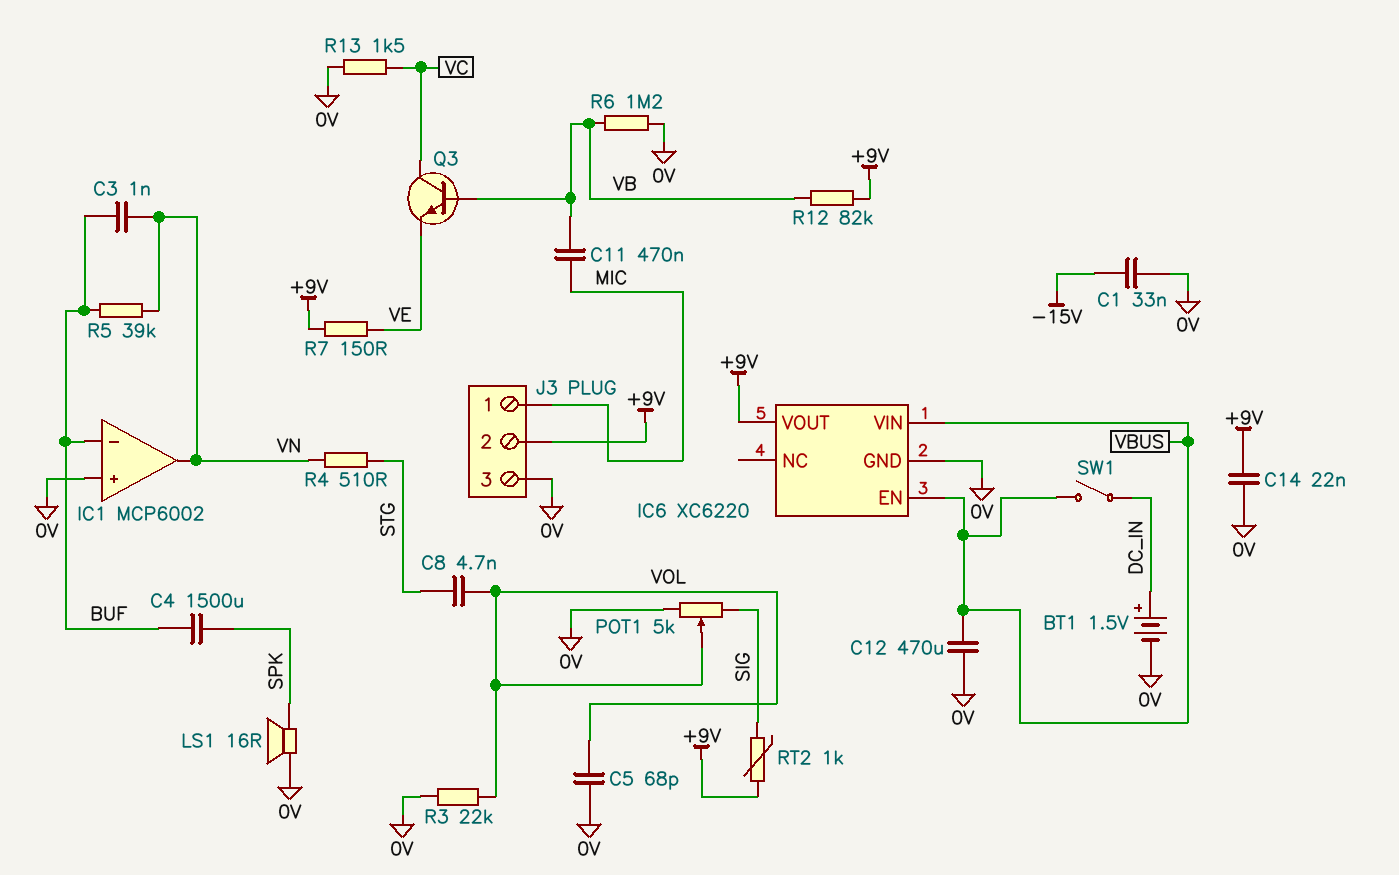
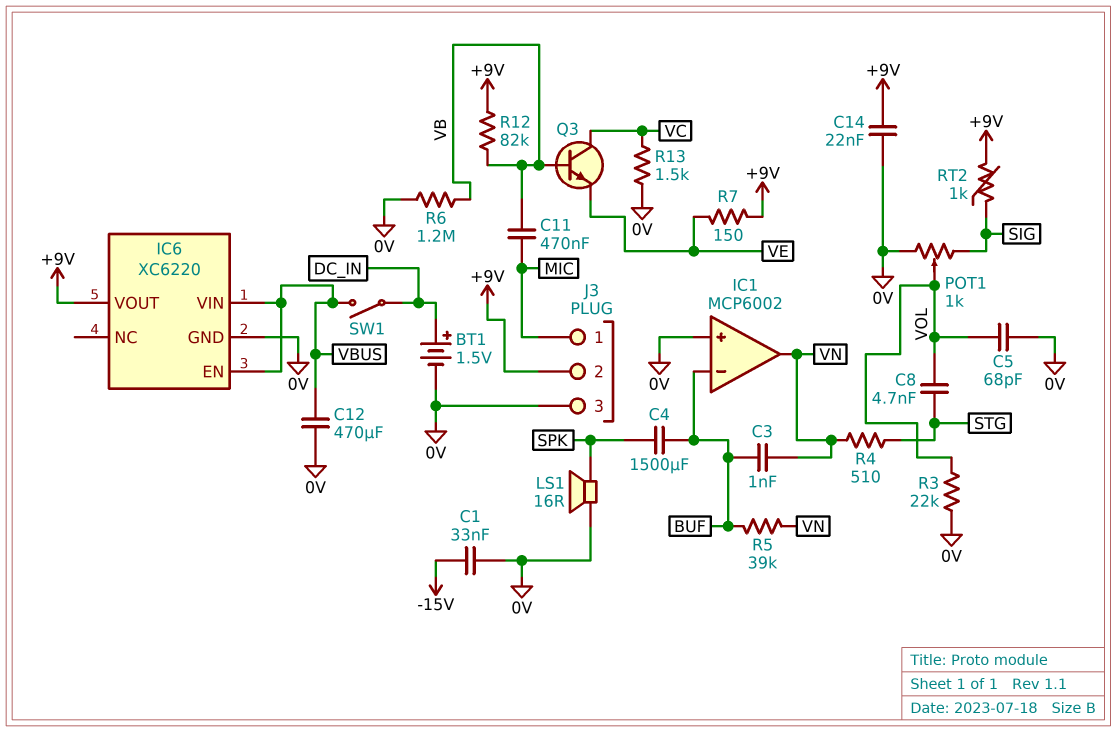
POT1: 5k (0V, SIG, wiper VOL) -> 1k (0V, SIG, wiper VOL)

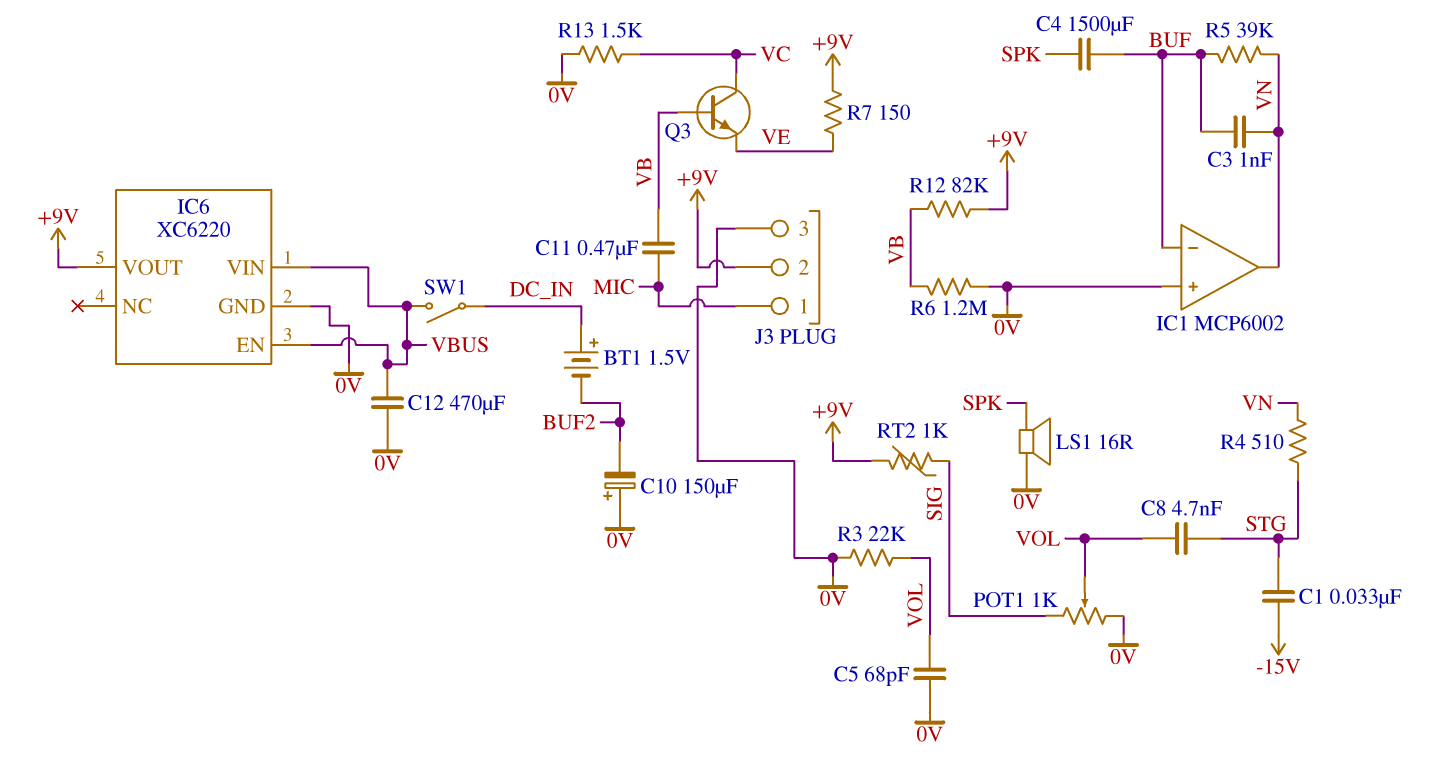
BT1: 1.5V (plus DC_IN, minus 0V) -> 1.5V (plus DC_IN, minus BUF2)
C1: 33nF (-15V, 0V) -> 33nF (-15V, STG)
C10: none -> 150uF (plus 0V, minus BUF2)
C14: 22nF (+9V, 0V) -> none

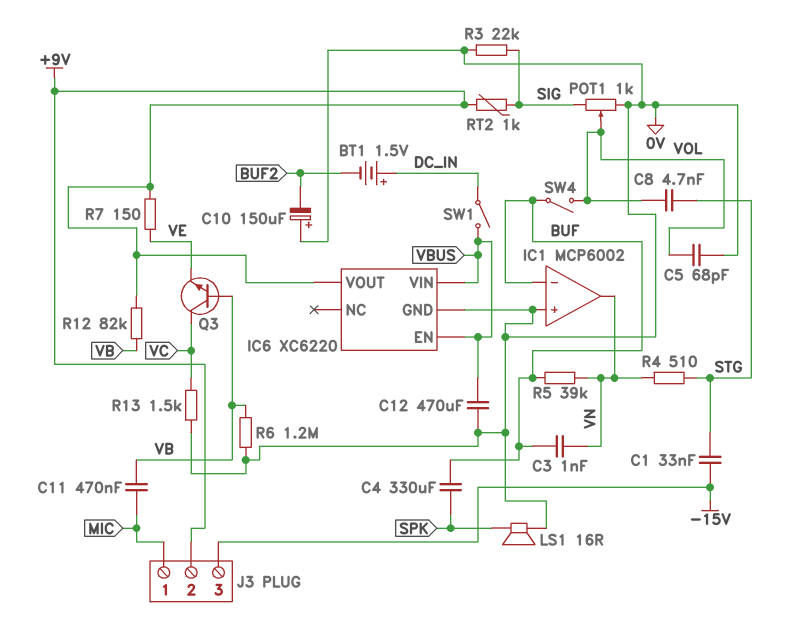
C4: 1500uF (BUF, SPK) -> 330uF (BUF, SPK)
J3 pin 3: 0V -> -15V
R3: 22k (0V, VOL) -> 22k (0V, SIG)
SW4: none -> switch (BUF, VOL)

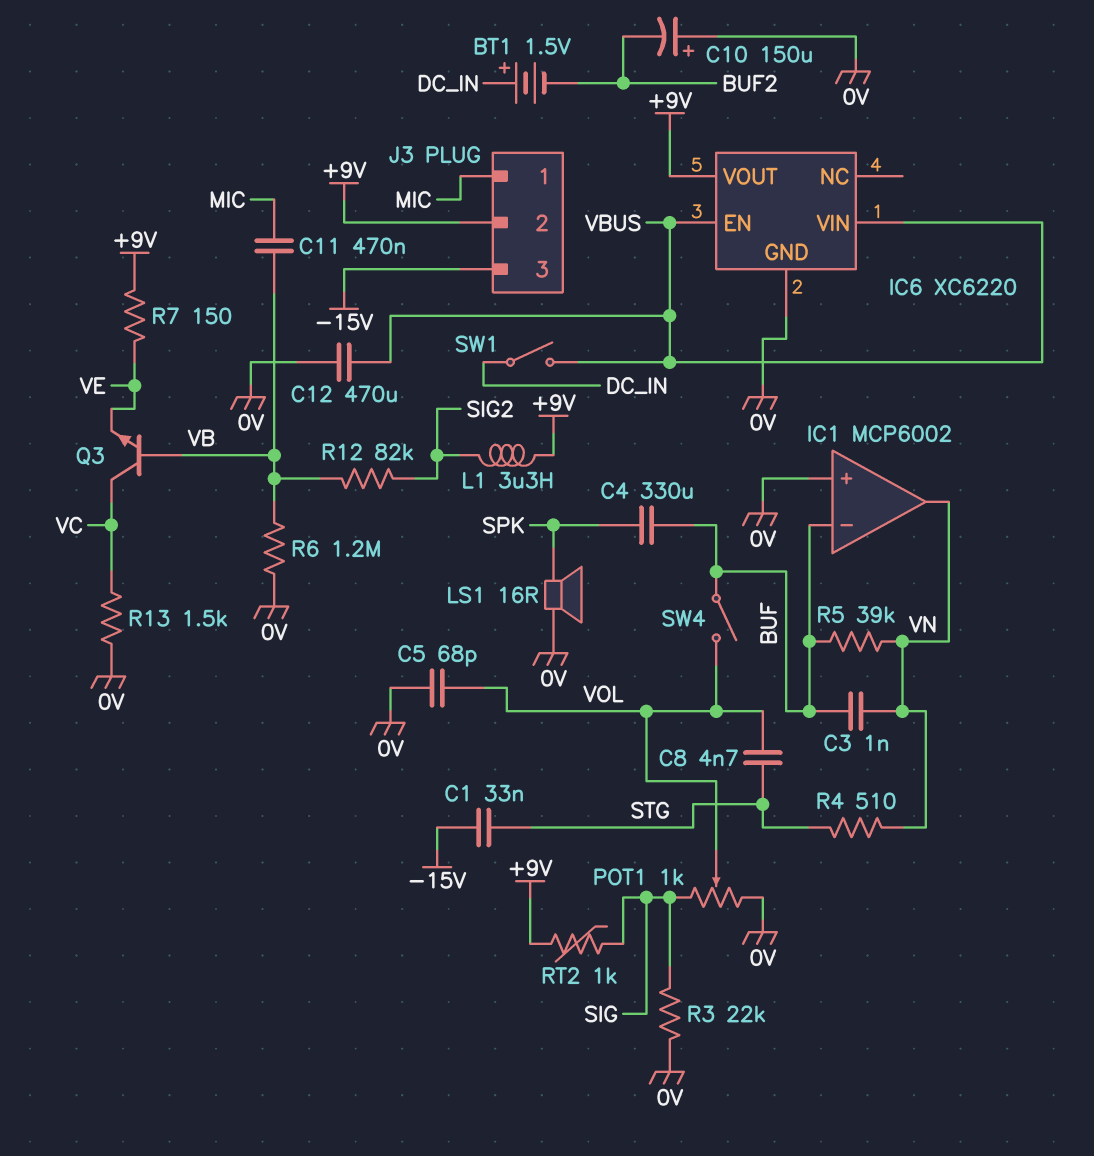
L1: none -> 3.3uH (+9V, SIG2)
R12: 82k (+9V, VB) -> 82k (SIG2, VB)

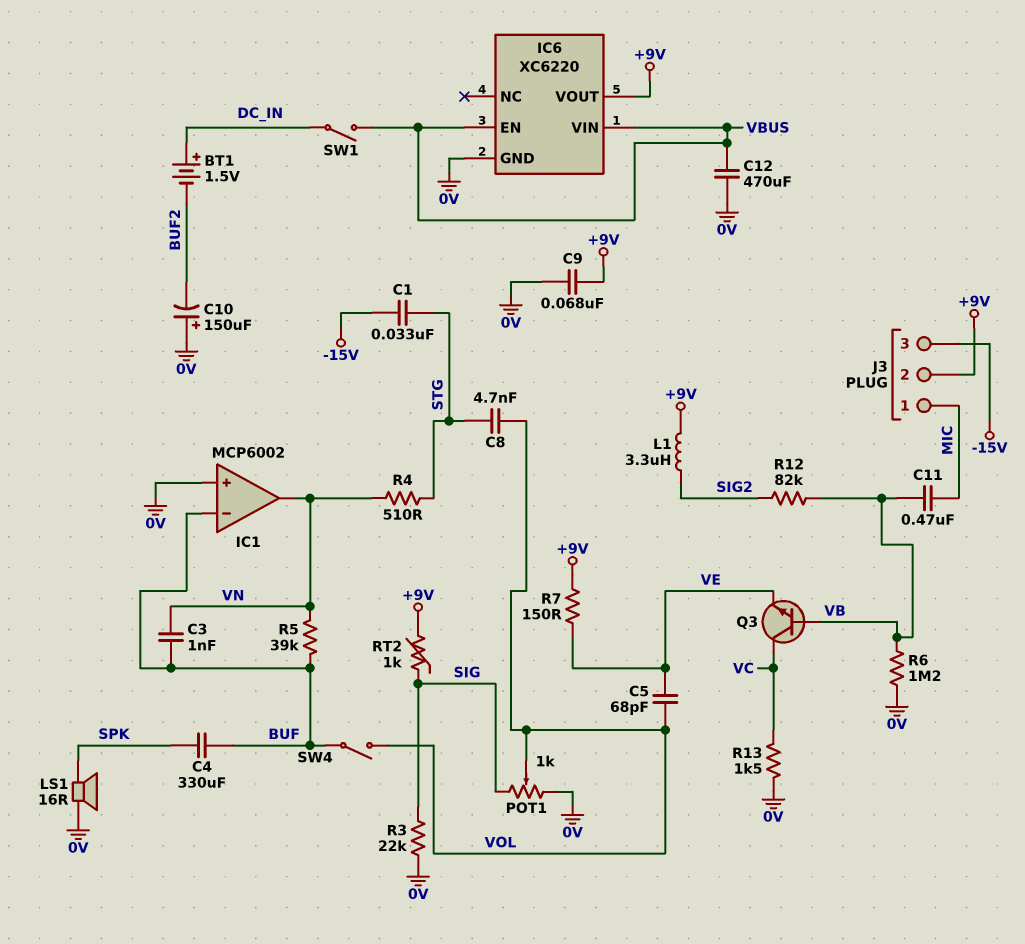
C5: 68pF (0V, VOL) -> 68pF (VE, VOL)
C9: none -> 68nF (+9V, 0V)

